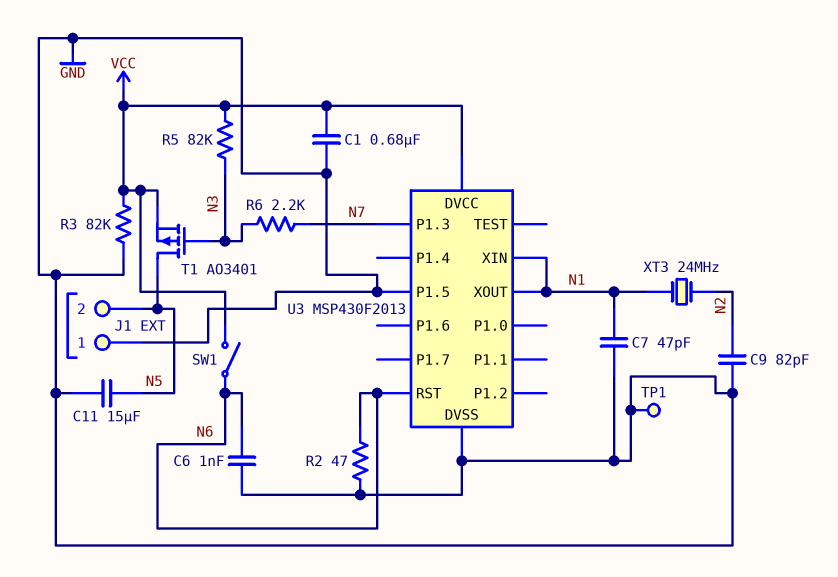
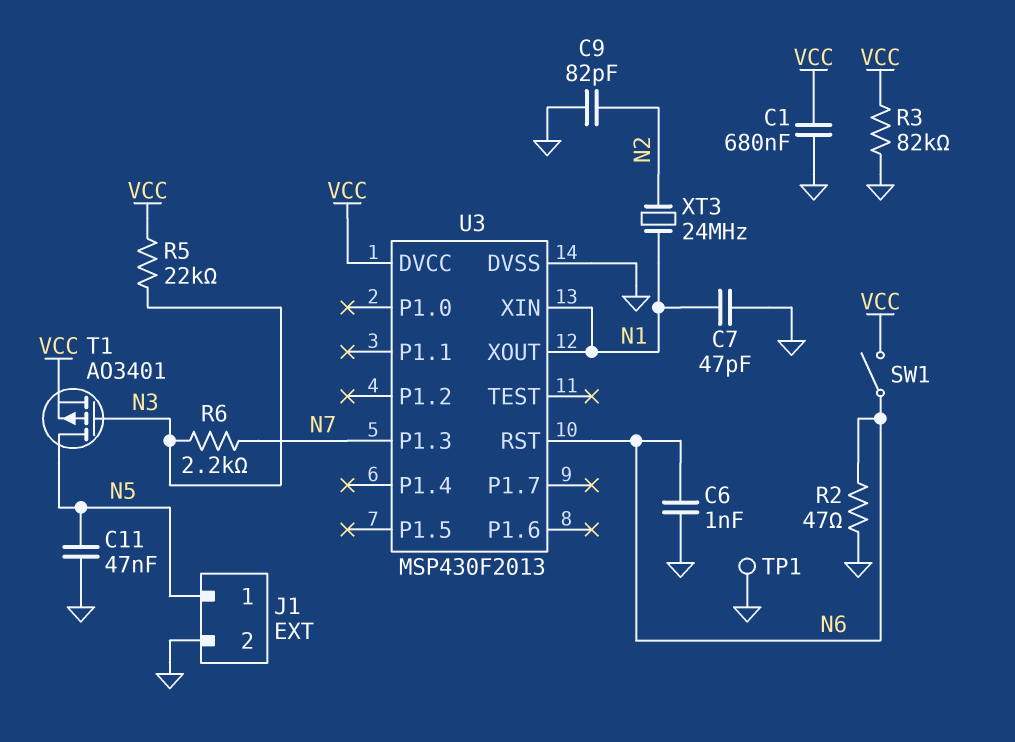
C11: 15uF (GND, N5) -> 47nF (GND, N5)
J1 pin 1: GND -> N5
J1 pin 2: N5 -> GND
R5: 82k (N3, VCC) -> 22k (N3, VCC)
U3 pin P1.5: GND -> none

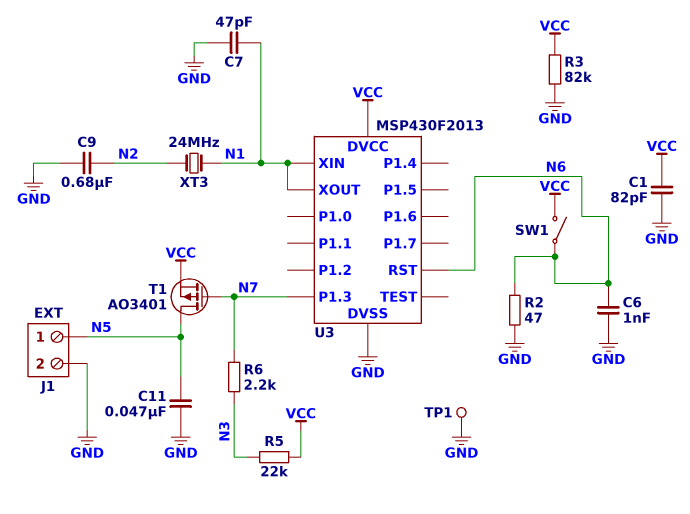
C1: 680nF (GND, VCC) -> 82pF (GND, VCC)
C9: 82pF (GND, N2) -> 680nF (GND, N2)
T1: PMOS AO3401 (G N3, D N5, S VCC) -> PMOS AO3401 (G N7, D N5, S VCC)

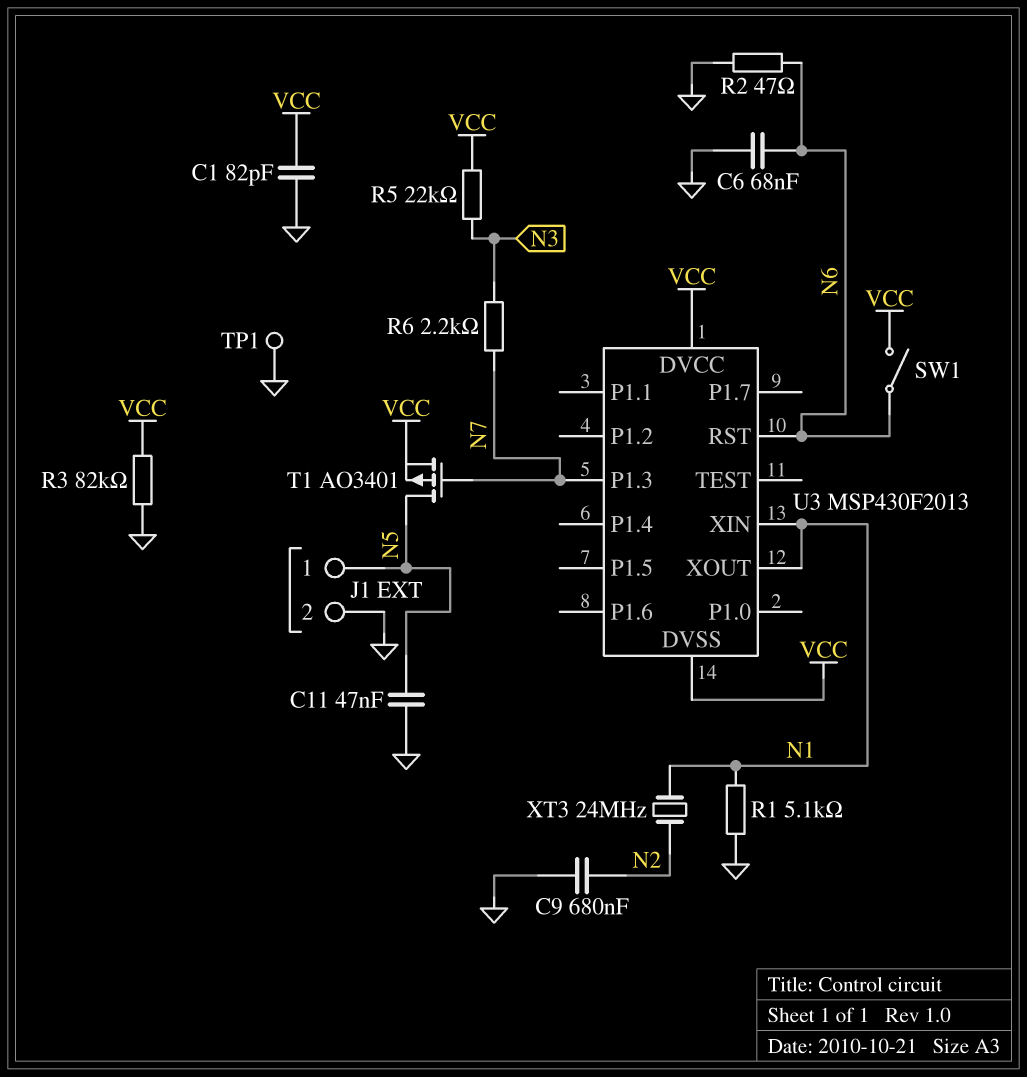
C6: 1nF (GND, N6) -> 68nF (GND, N6)
C7: 47pF (GND, N1) -> none
R1: none -> 5.1k (GND, N1)
U3 pin DVSS: GND -> VCC

